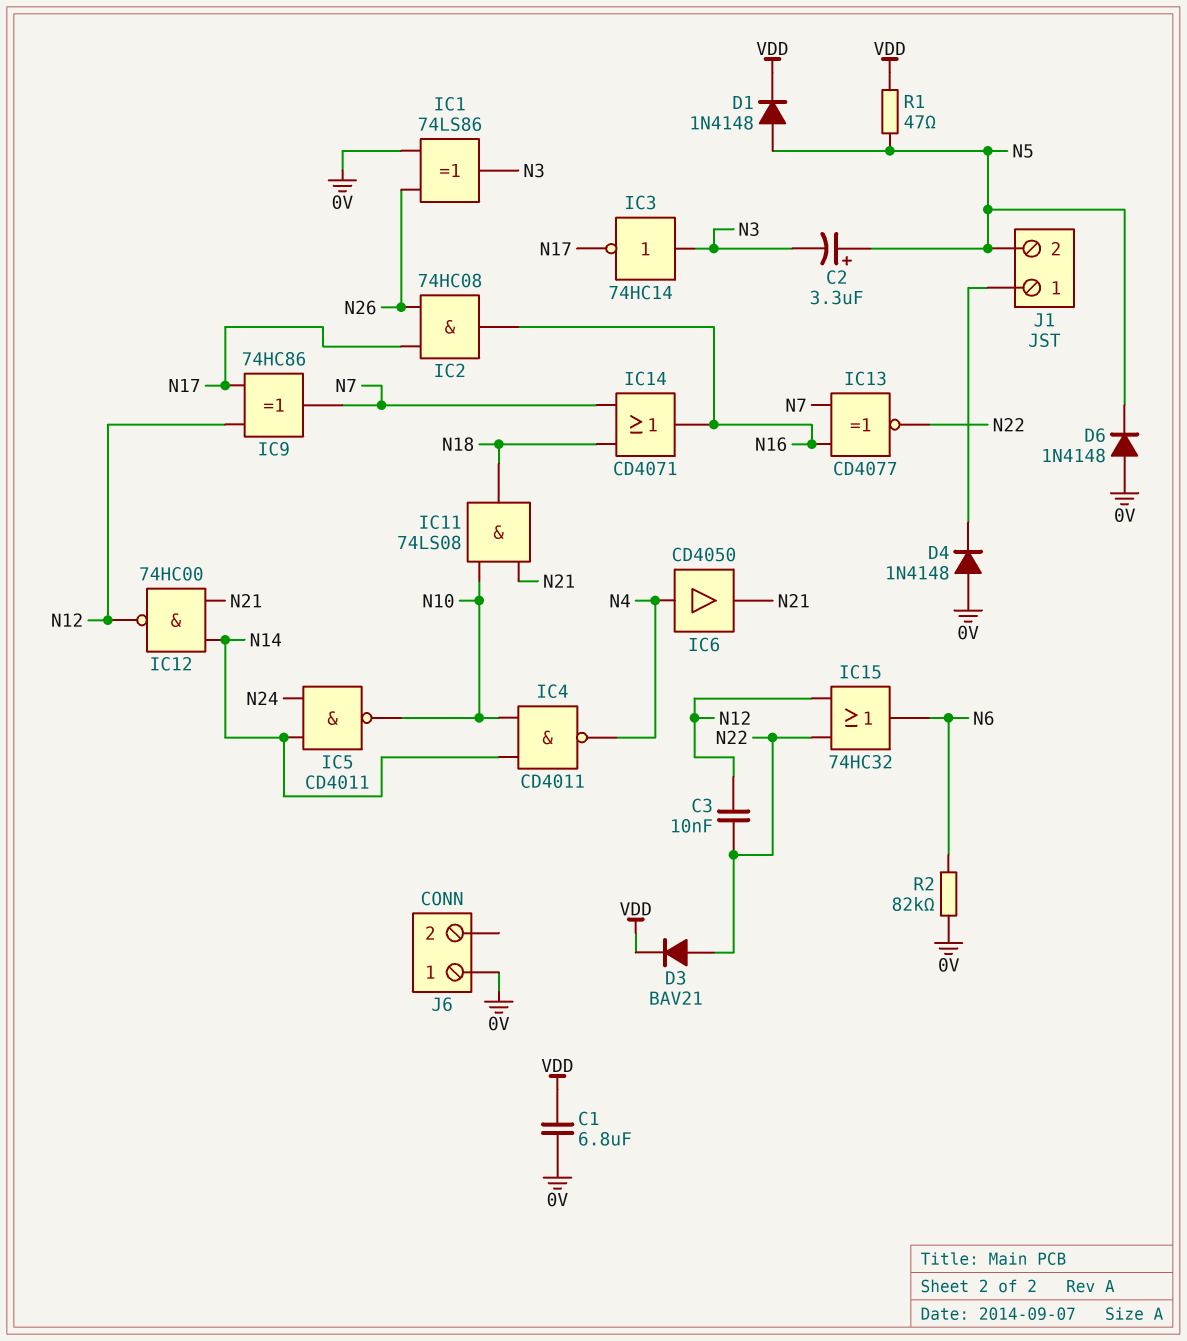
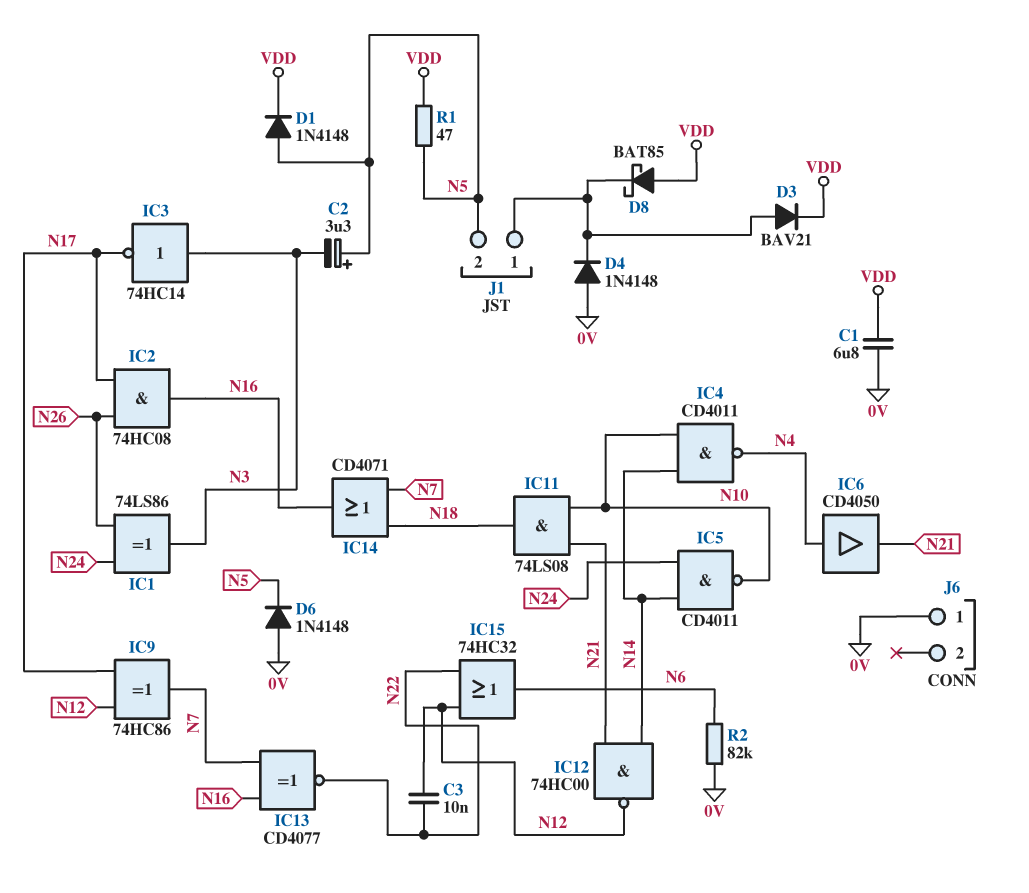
D3: diode BAV21 (A N22, K VDD) -> diode BAV21 (A J1/1, K VDD)
D8: none -> schottky BAT85 (A VDD, K J1/1)
IC1: XOR 74LS86 (in 0V, in N26, out N3) -> XOR 74LS86 (in N24, in N26, out N3)

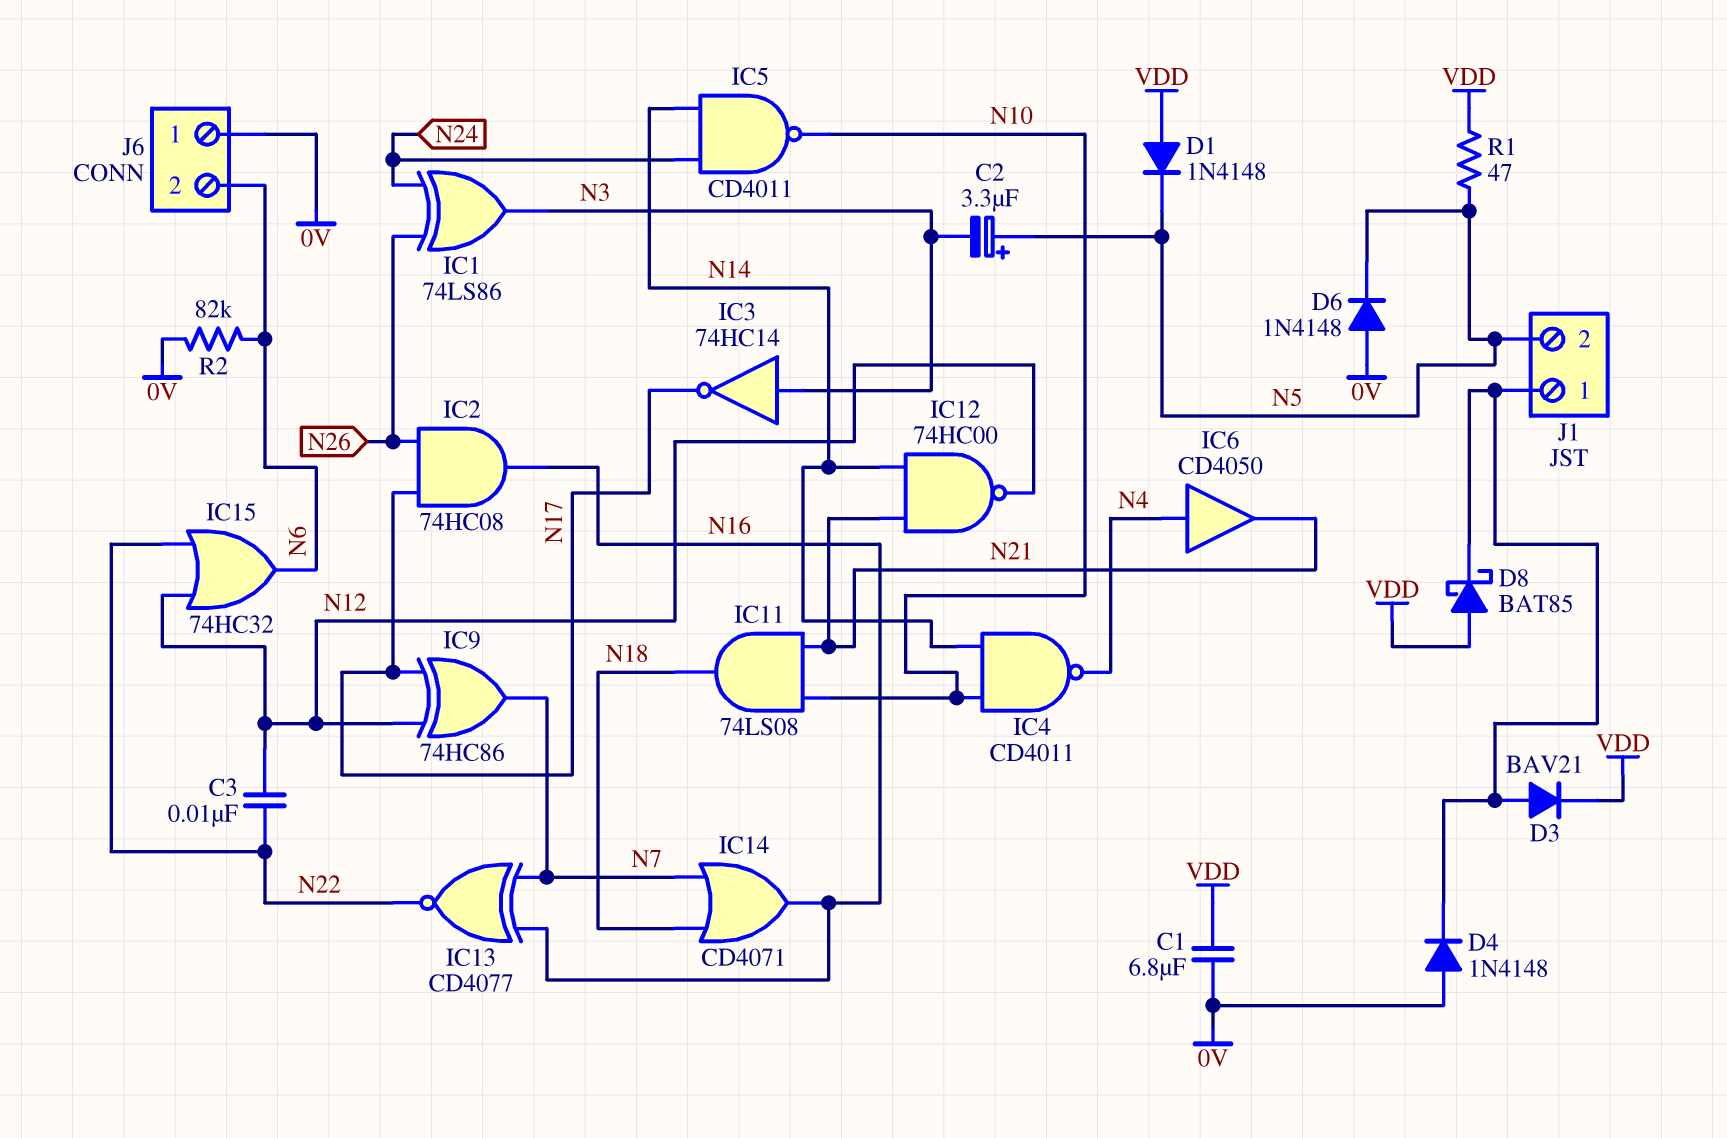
D1: diode 1N4148 (A N5, K VDD) -> diode 1N4148 (A VDD, K N5)
J6 pin 2: none -> N6

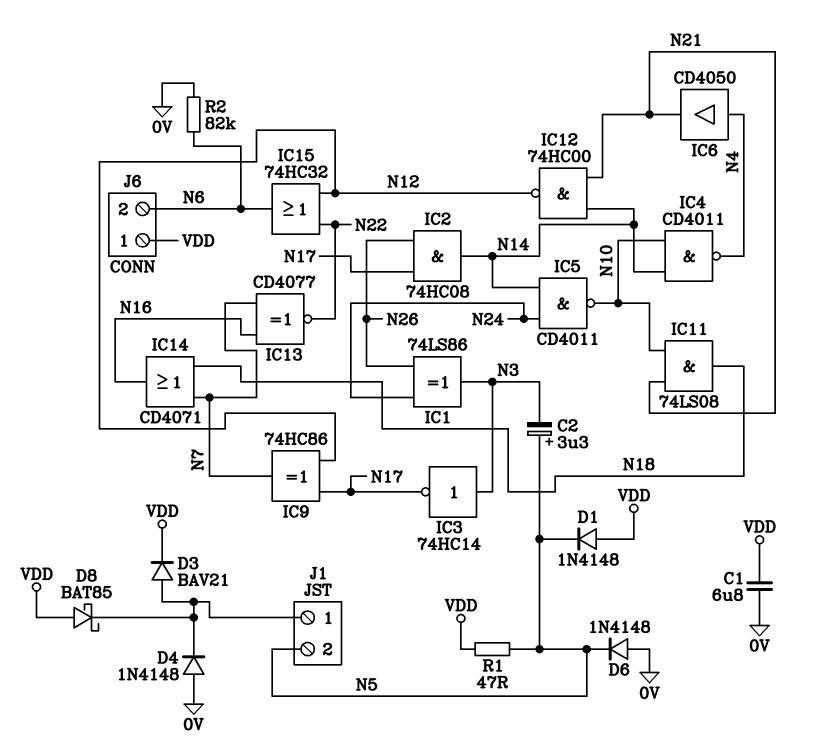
C3: 10nF (N12, N22) -> none
IC2: AND 74HC08 (in N17, in N26, out N16) -> AND 74HC08 (in N17, in N26, out N14)
J6 pin 1: 0V -> VDD

